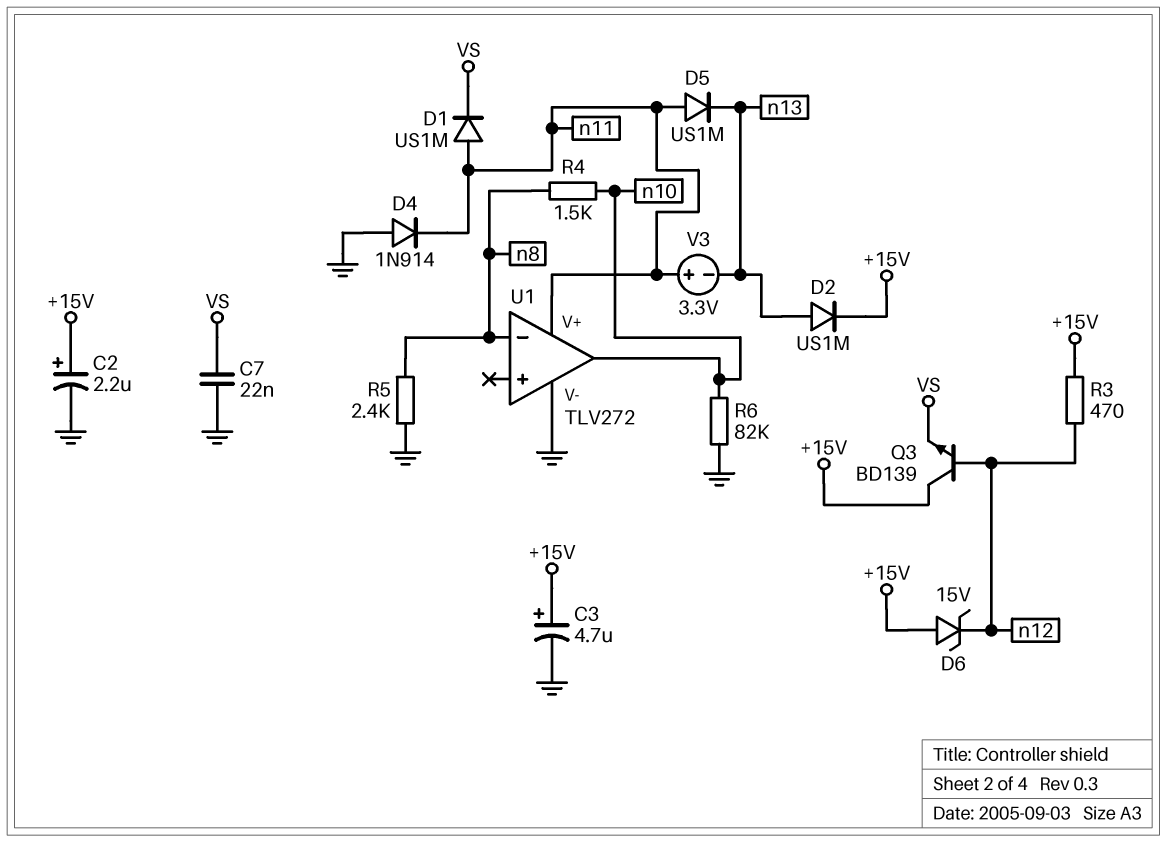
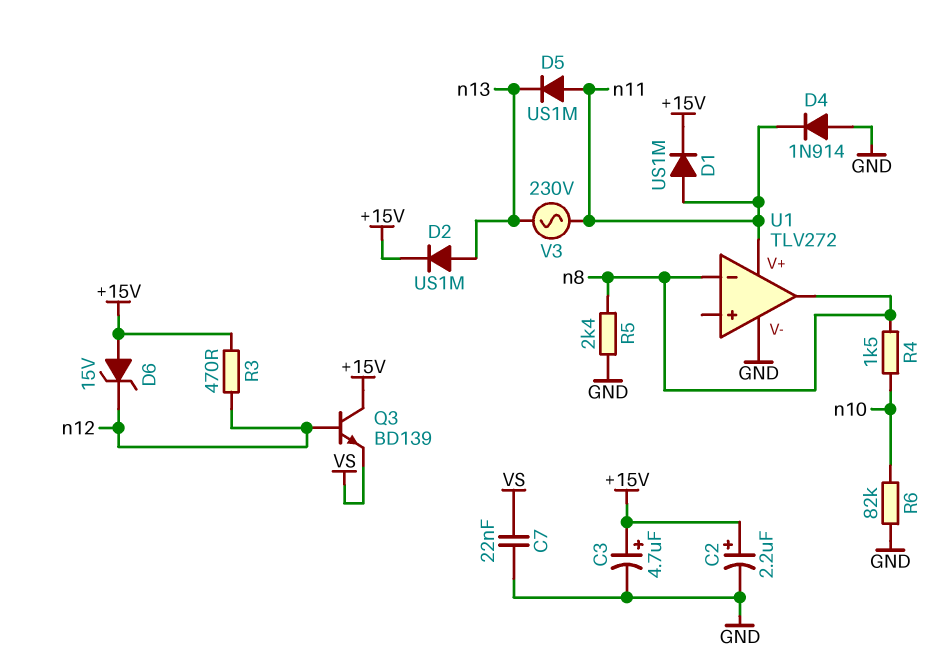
D1: diode US1M (A n11, K VS) -> diode US1M (A n11, K +15V)
U1 pin out: n10 -> n8
V3: 3.3V (plus n11, minus n13) -> AC 230V (n11, n13)

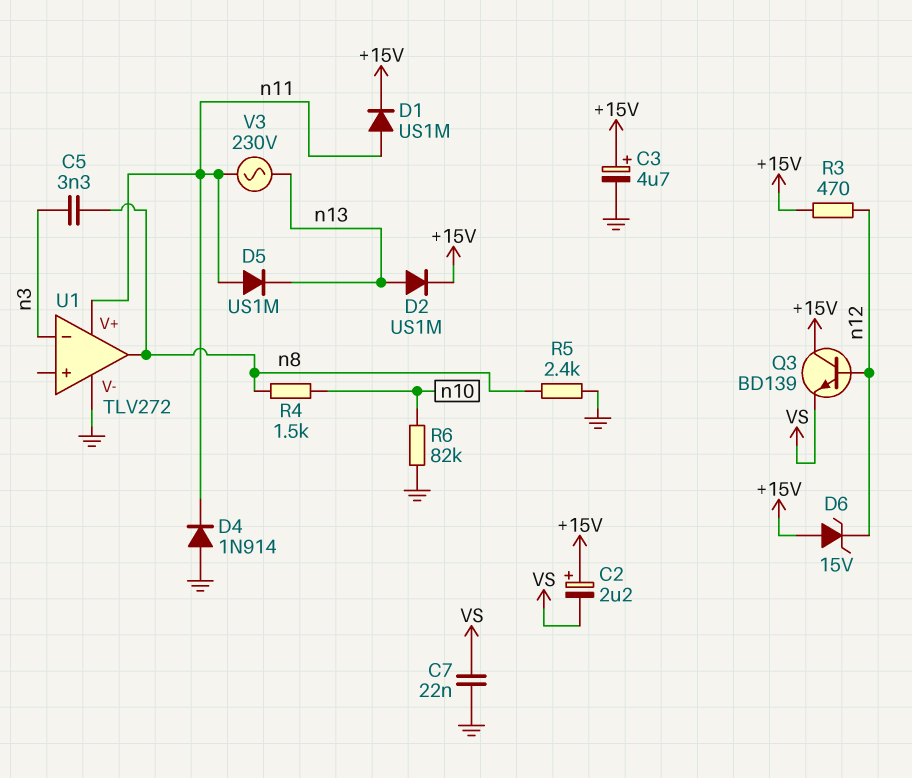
C2: 2.2uF (plus +15V, minus GND) -> 2.2uF (plus +15V, minus VS)
C5: none -> 3.3nF (n3, n8)
U1 pin in-: n8 -> n3

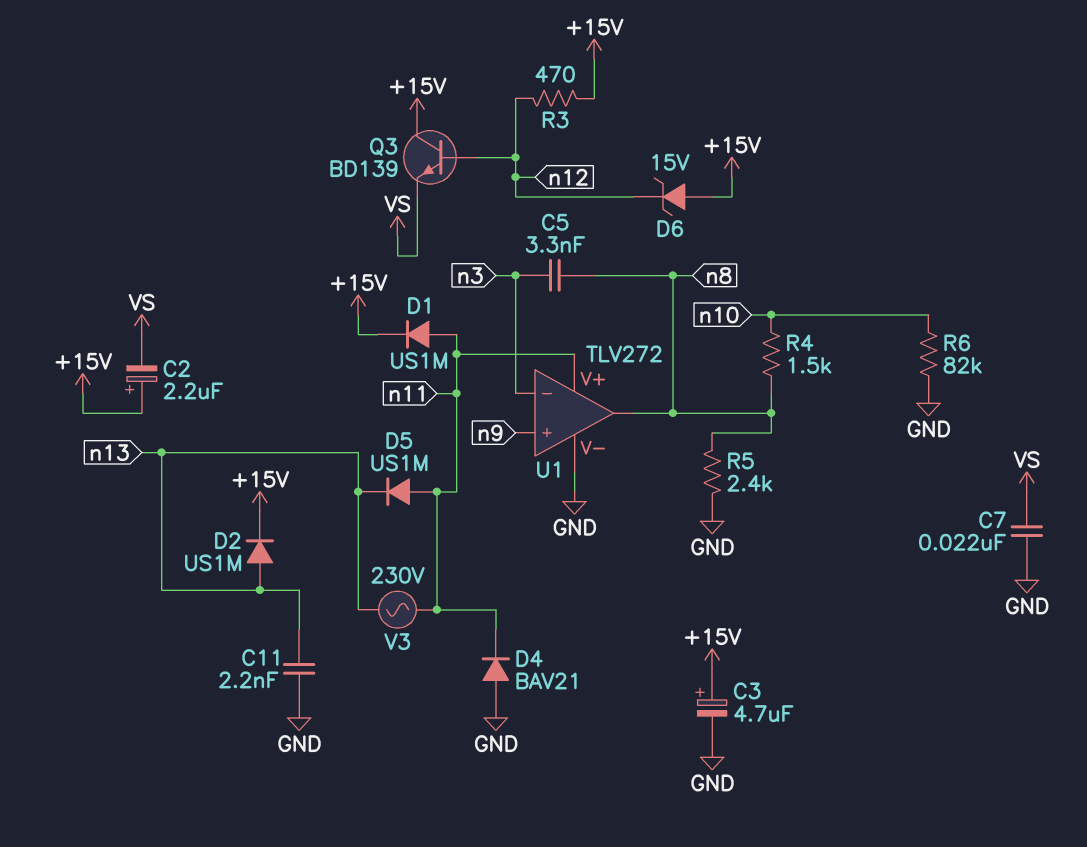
C11: none -> 2.2nF (GND, n13)
D4: diode 1N914 (A GND, K n11) -> diode BAV21 (A GND, K n11)
U1 pin in+: none -> n9

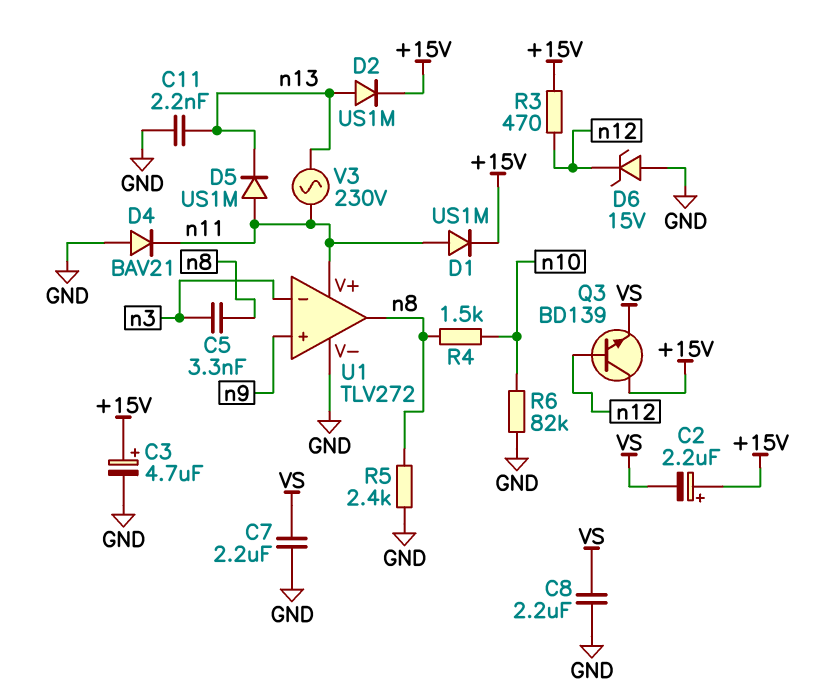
C7: 22nF (GND, VS) -> 2.2uF (GND, VS)
C8: none -> 2.2uF (GND, VS)
D6: zener 15V (A +15V, K n12) -> zener 15V (A GND, K n12)

